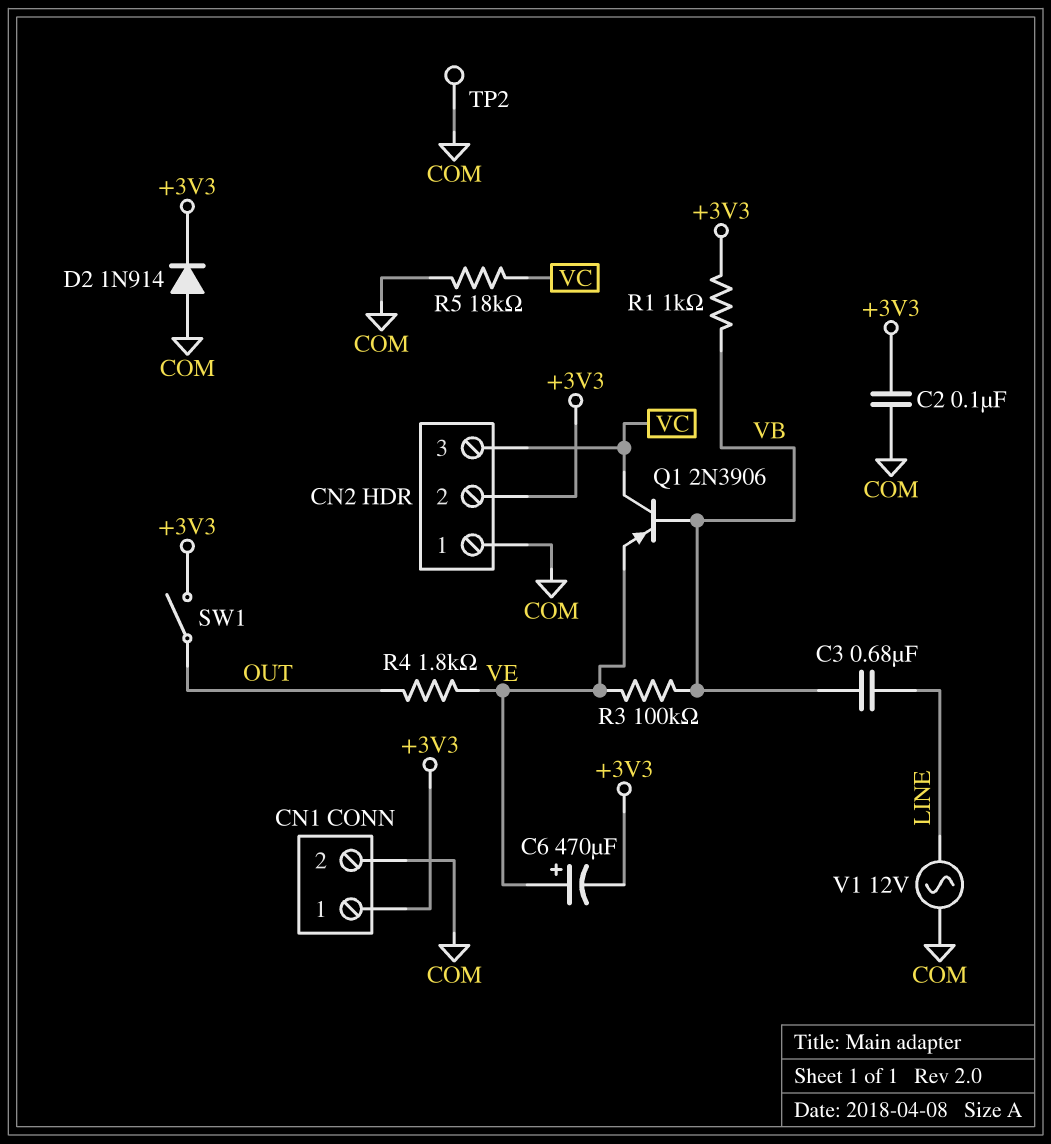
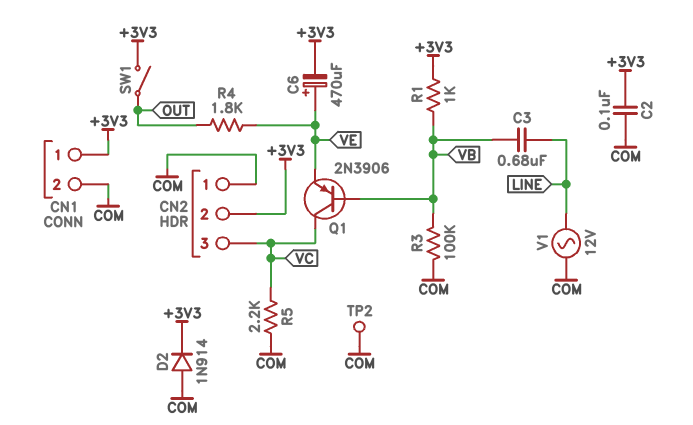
R3: 100k (VB, VE) -> 100k (COM, VB)
R5: 18k (COM, VC) -> 2.2k (COM, VC)

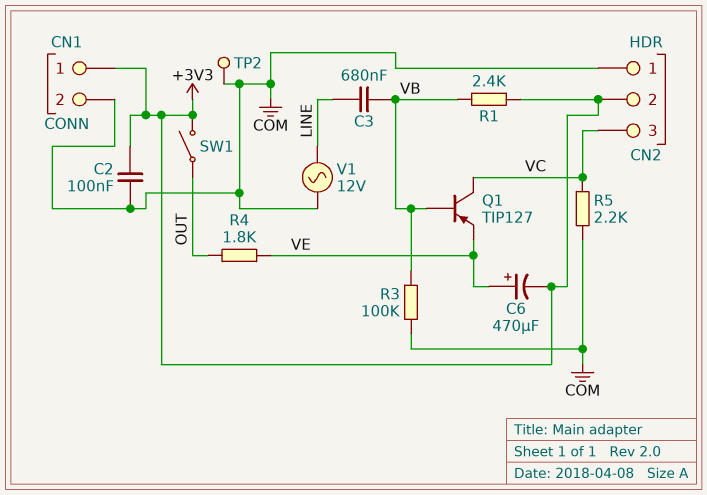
D2: diode 1N914 (A COM, K +3V3) -> none
Q1: PNP 2N3906 (B VB, C VC, E VE) -> PNP TIP127 (B VB, C VC, E VE)
R1: 1k (+3V3, VB) -> 2.4k (+3V3, VB)

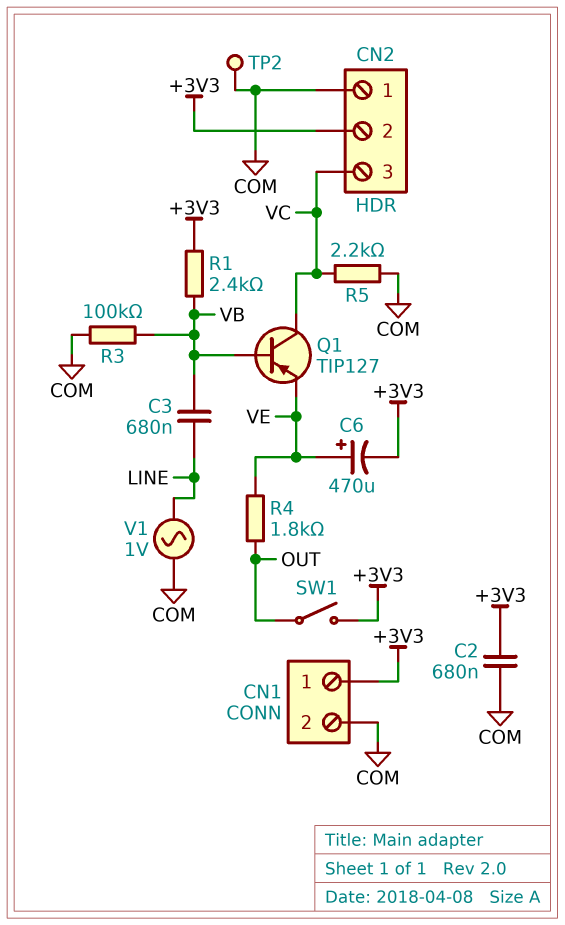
C2: 100nF (+3V3, COM) -> 680nF (+3V3, COM)
V1: AC 12V (COM, LINE) -> AC 1V (COM, LINE)

